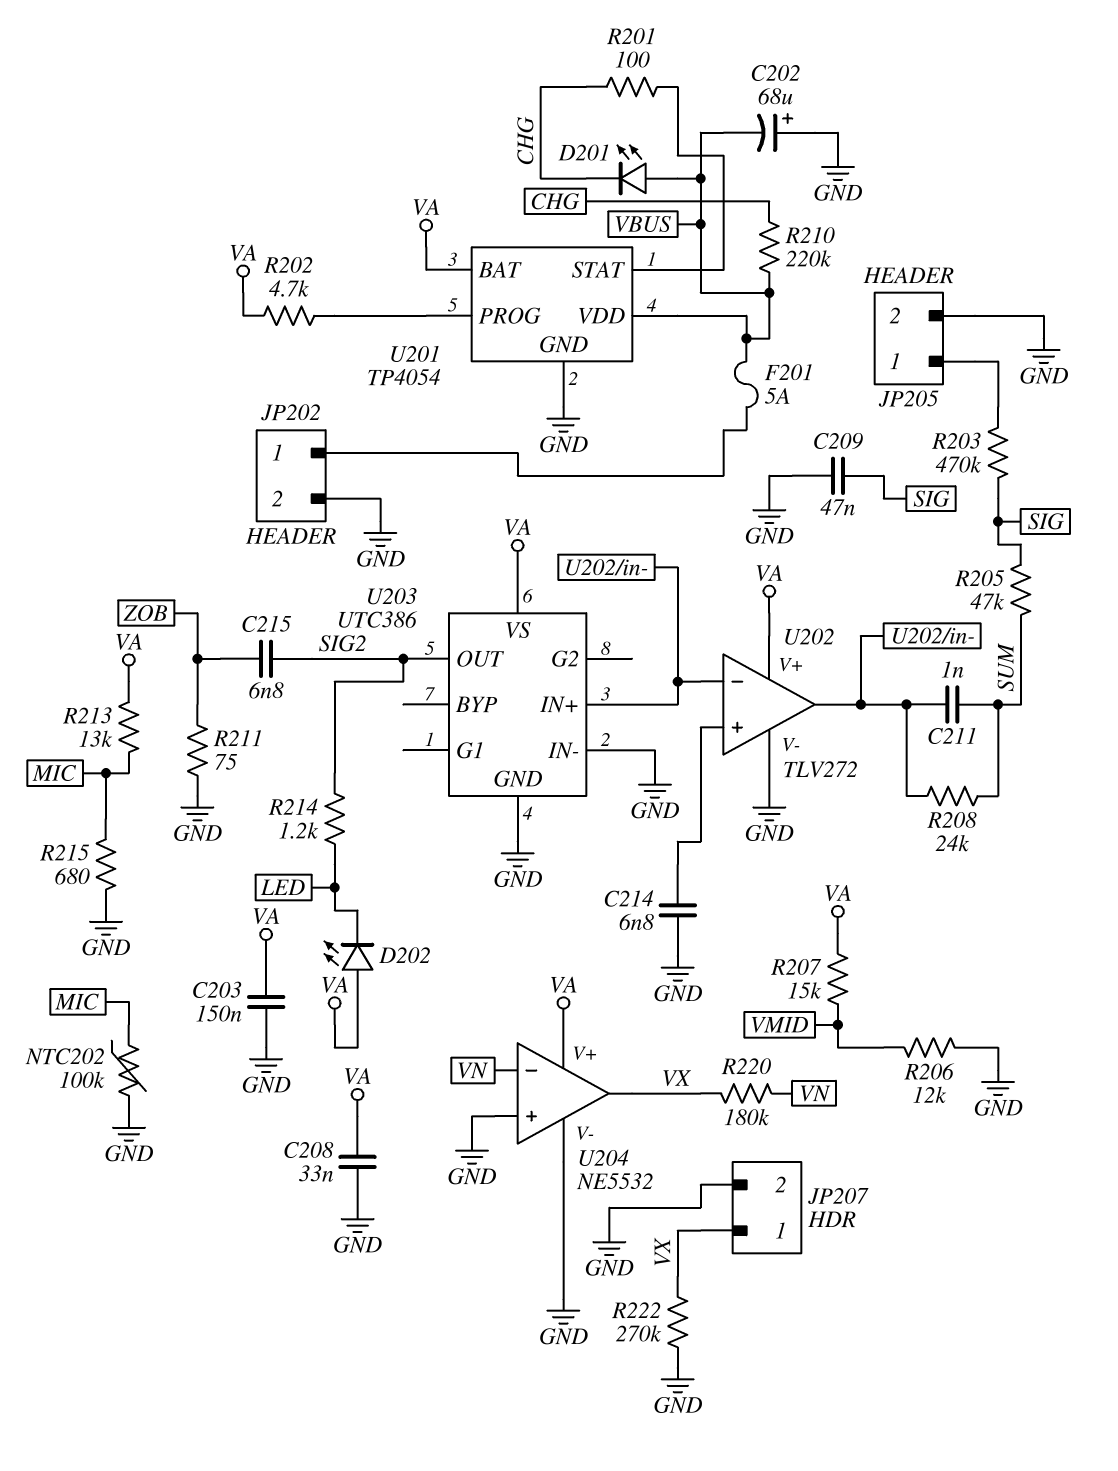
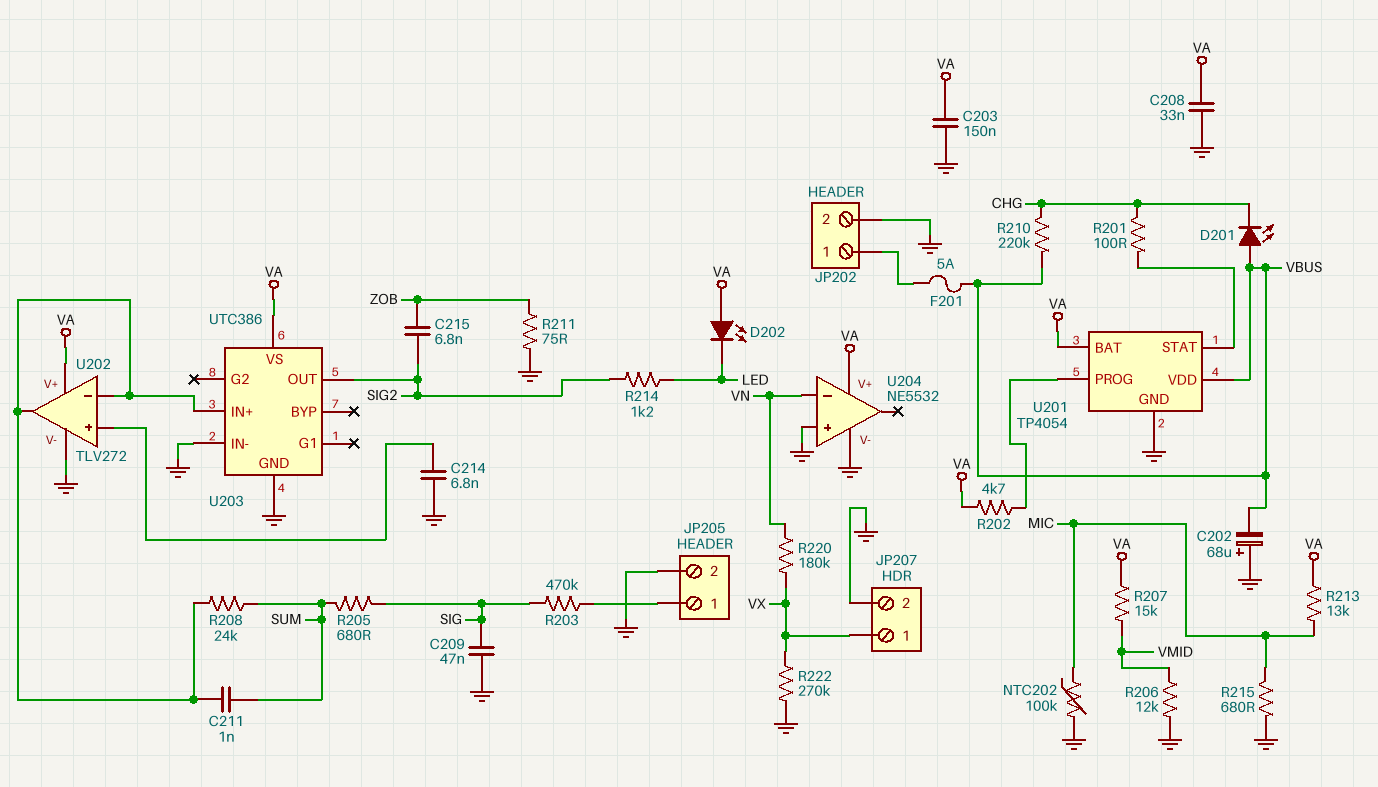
R205: 47k (SIG, SUM) -> 680 (SIG, SUM)
U204 pin out: VX -> none

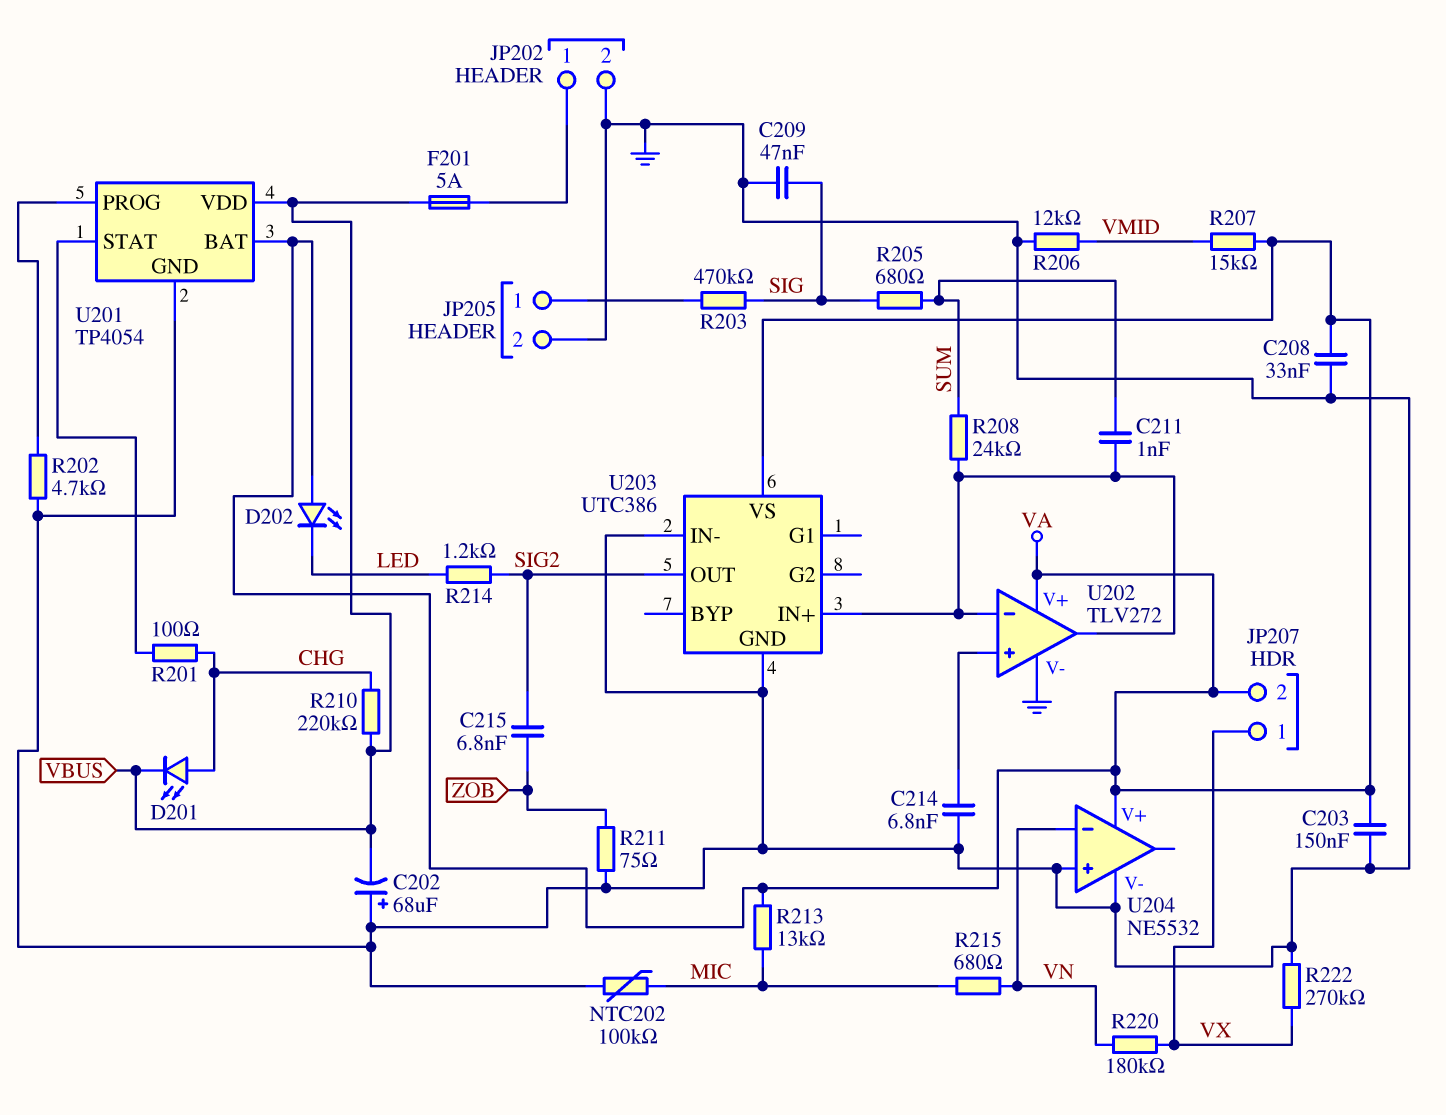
D201: LED (A VBUS, K CHG) -> LED (A CHG, K VBUS)
JP207 pin 2: GND -> VA
R202: 4.7k (U201/PROG, VA) -> 4.7k (GND, U201/PROG)
R215: 680 (GND, MIC) -> 680 (MIC, VN)

